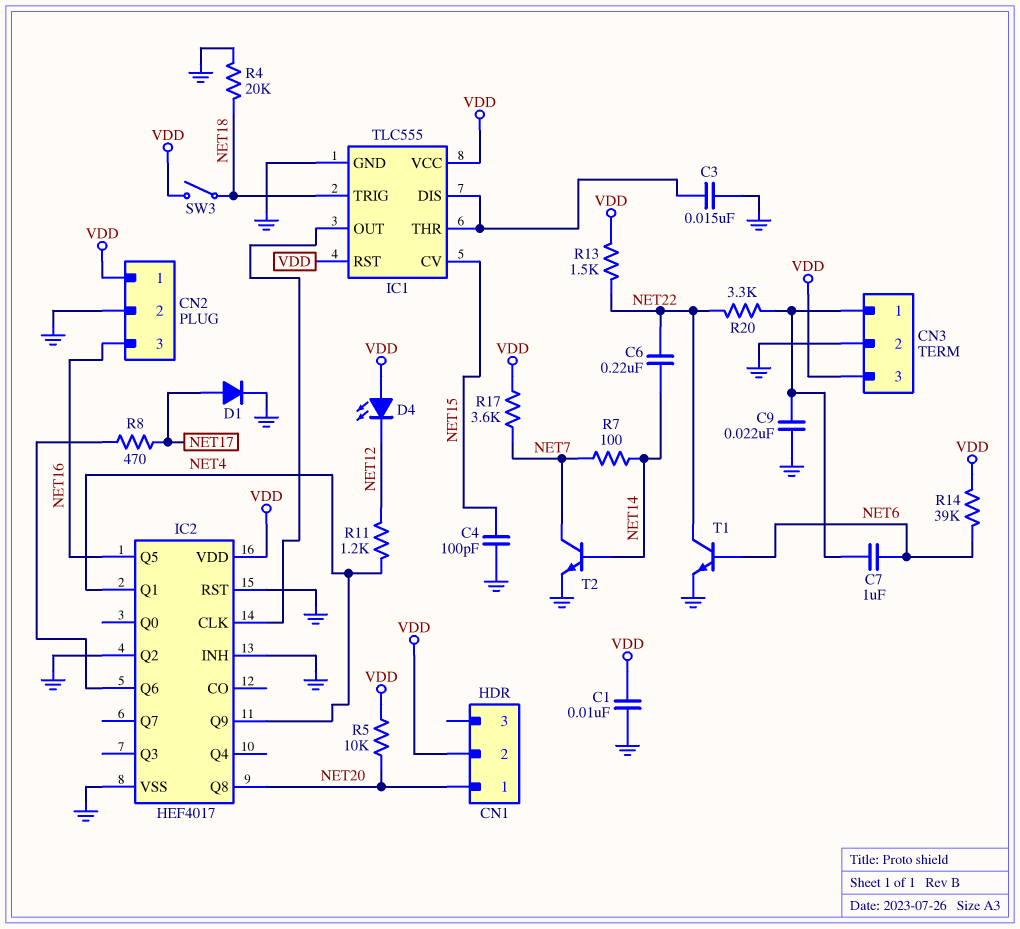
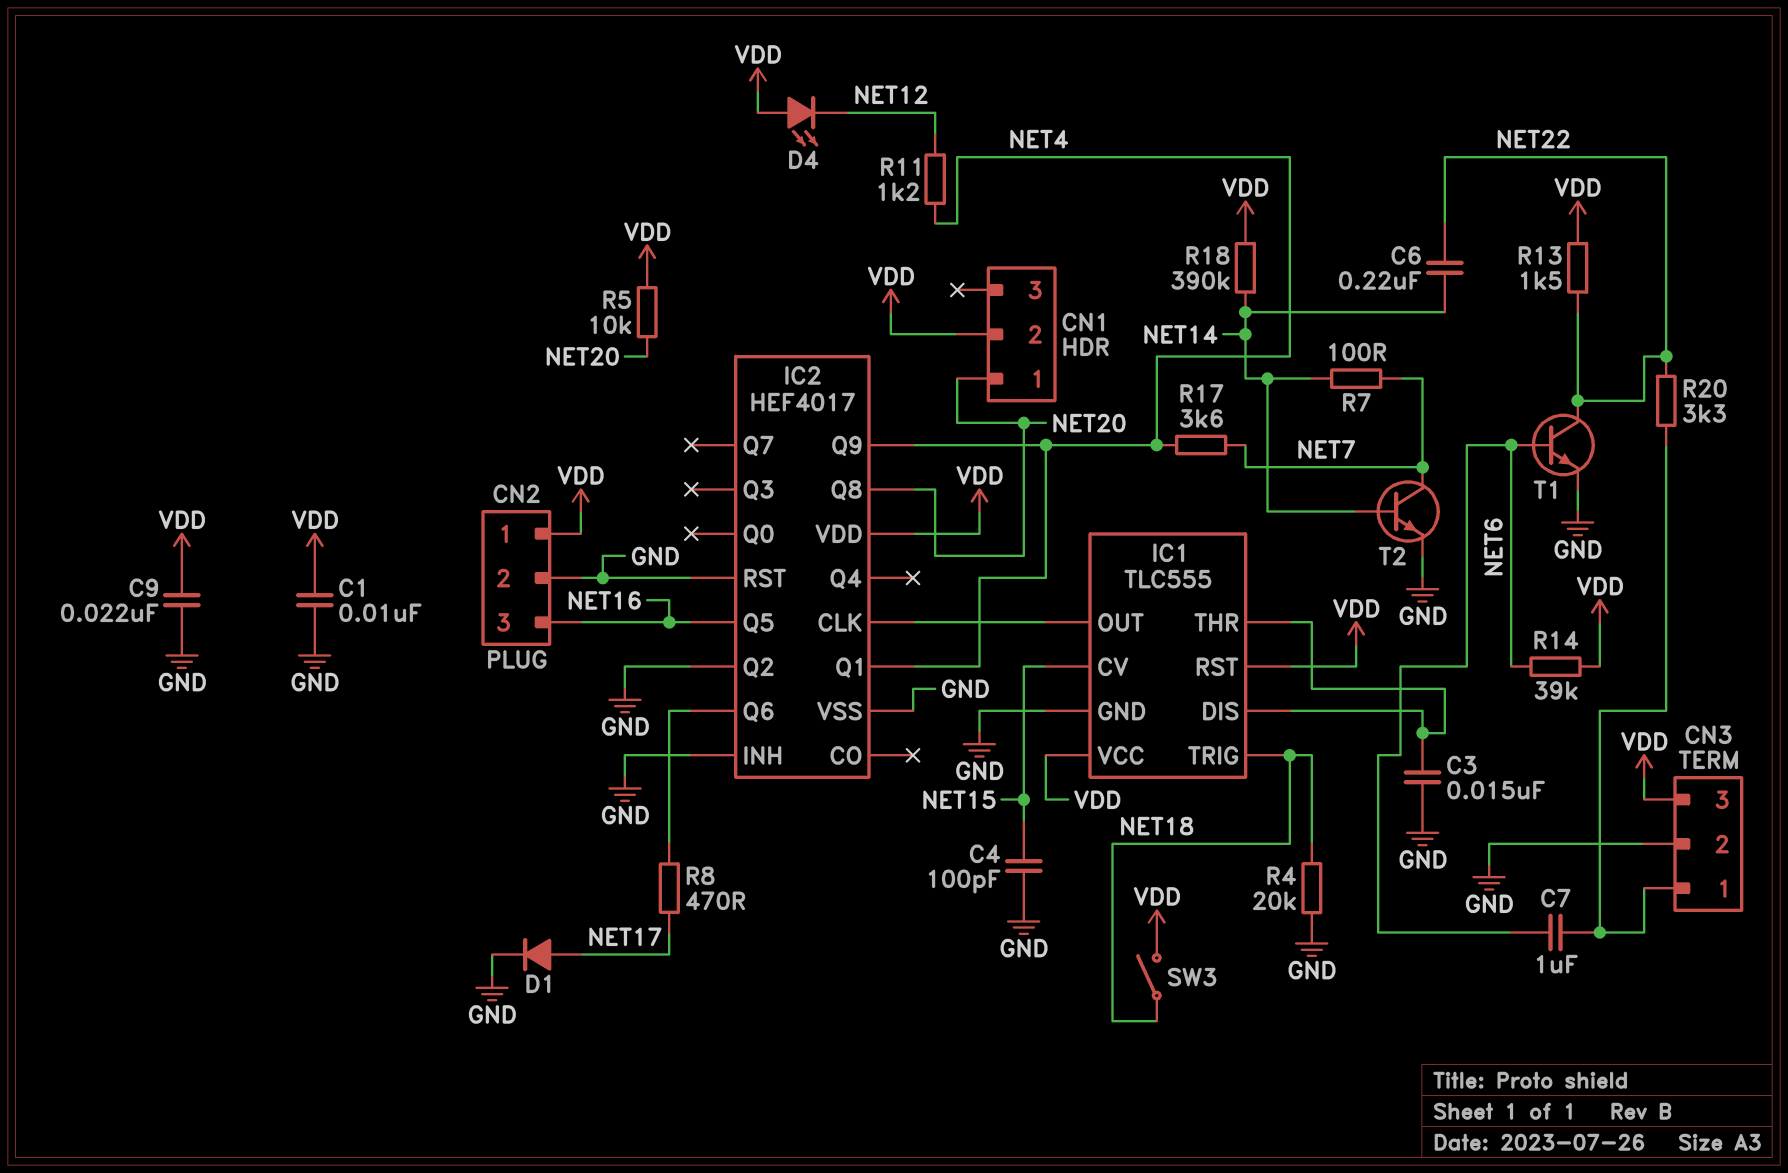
C9: 22nF (CN3/1, GND) -> 22nF (GND, VDD)
R17: 3.6k (NET7, VDD) -> 3.6k (NET4, NET7)
R18: none -> 390k (NET14, VDD)

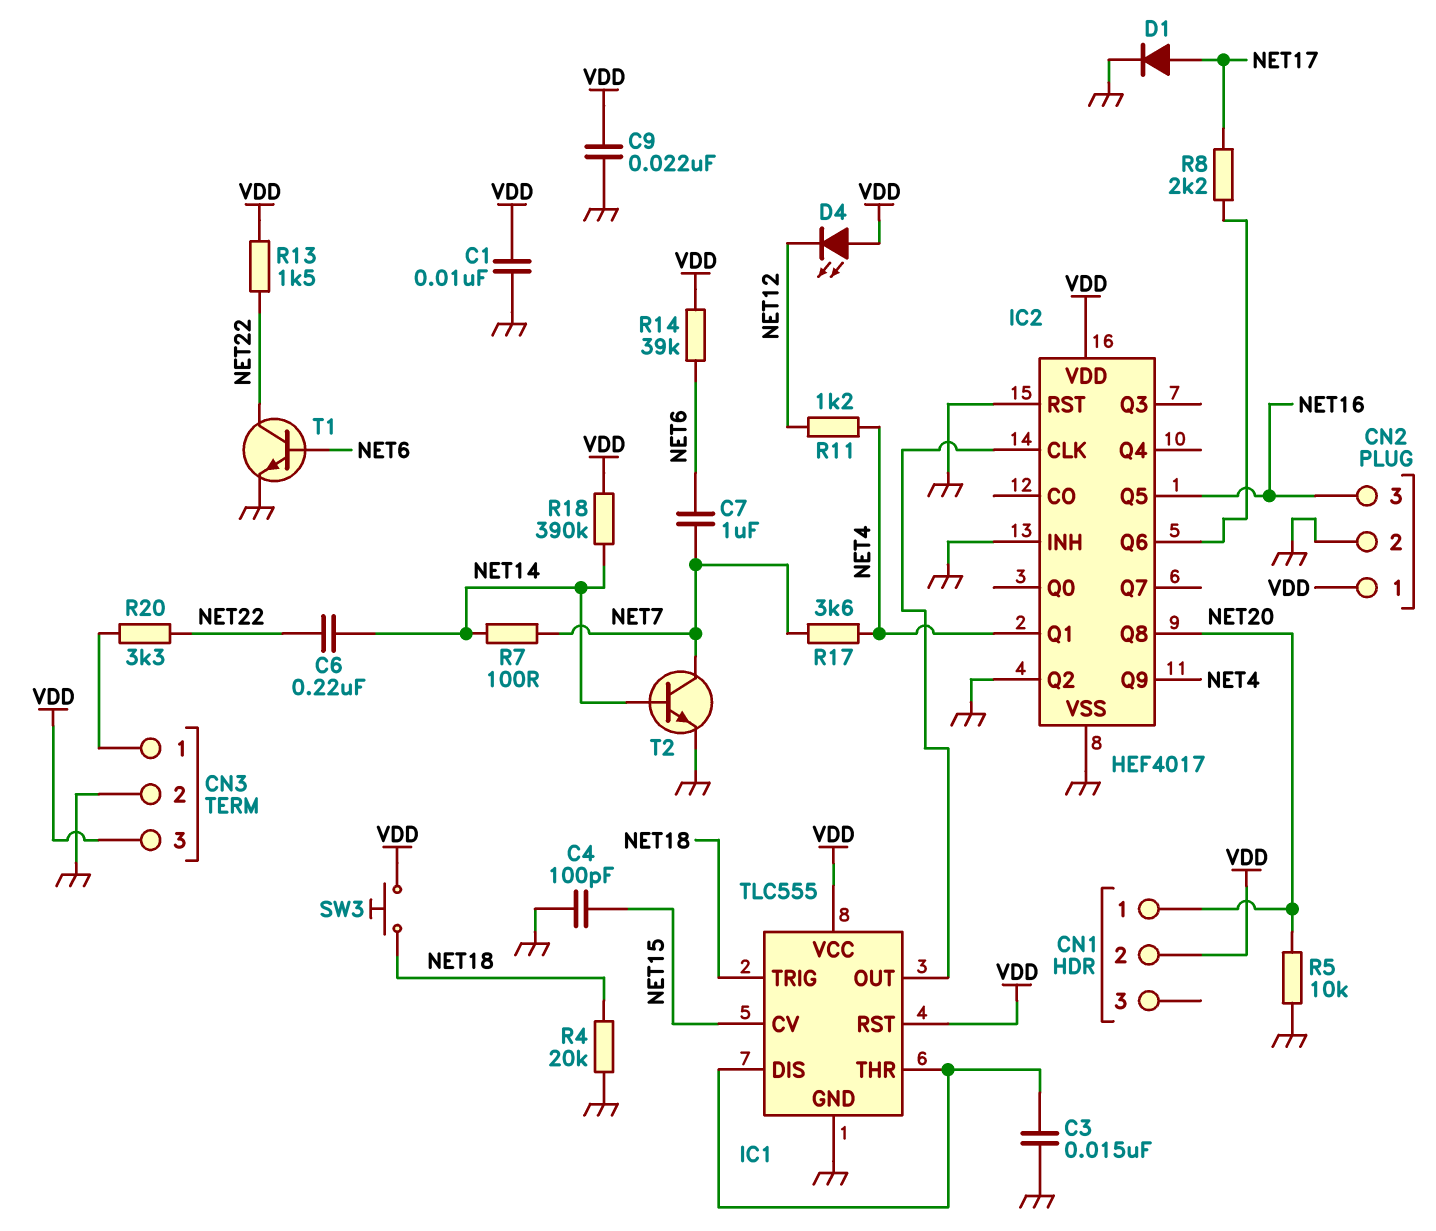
C7: 1uF (CN3/1, NET6) -> 1uF (NET6, NET7)
R5: 10k (NET20, VDD) -> 10k (GND, NET20)
R8: 470 (IC2/Q6, NET17) -> 2.2k (IC2/Q6, NET17)
SW3: switch (NET18, VDD) -> button (NET18, VDD)

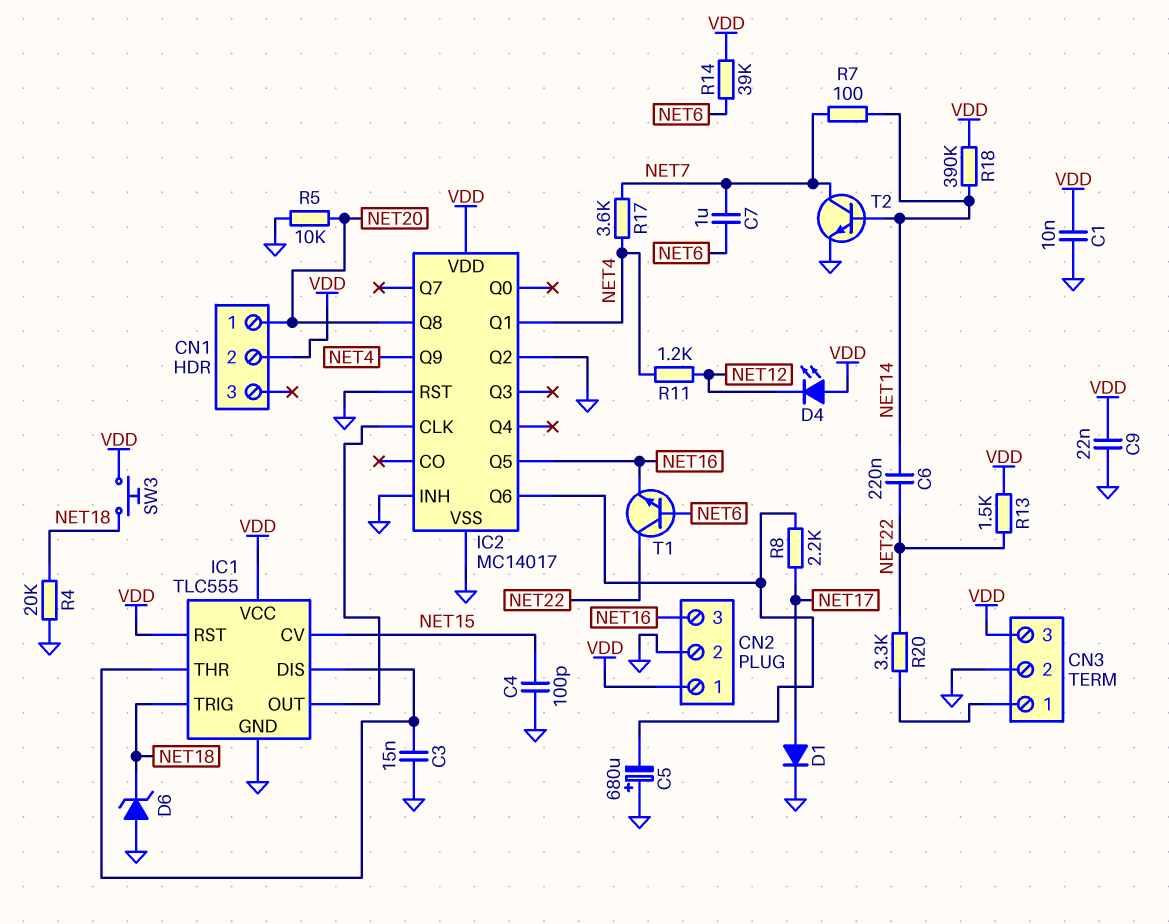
C5: none -> 680uF (plus GND, minus IC2/Q6)
D6: none -> zener (A GND, K NET18)
IC2: HEF4017 -> MC14017
T1: NPN (B NET6, C NET22, E GND) -> NPN (B NET6, C NET22, E NET16)

